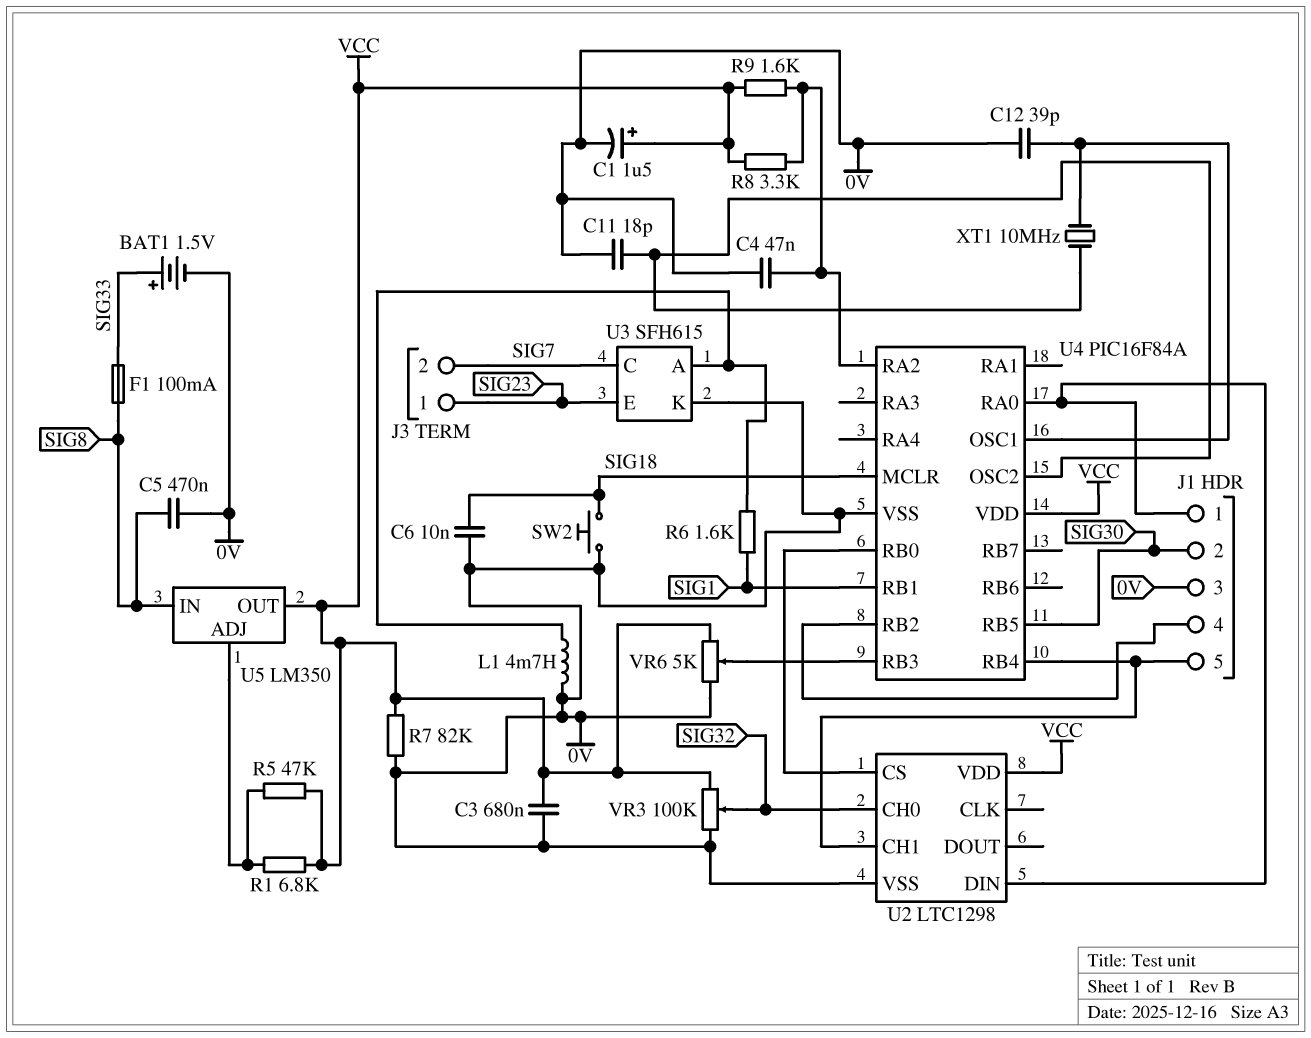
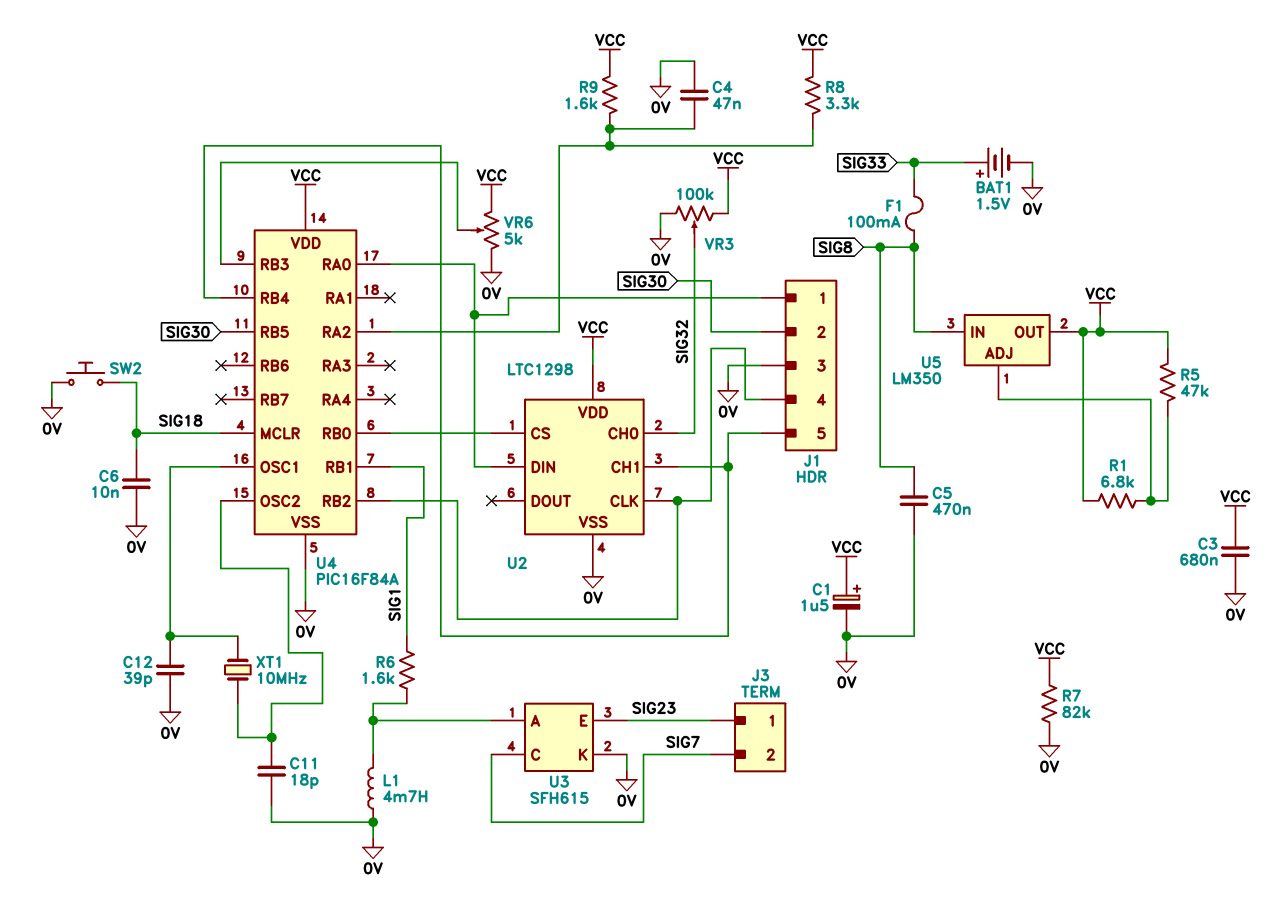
U2 pin CLK: none -> J1/4

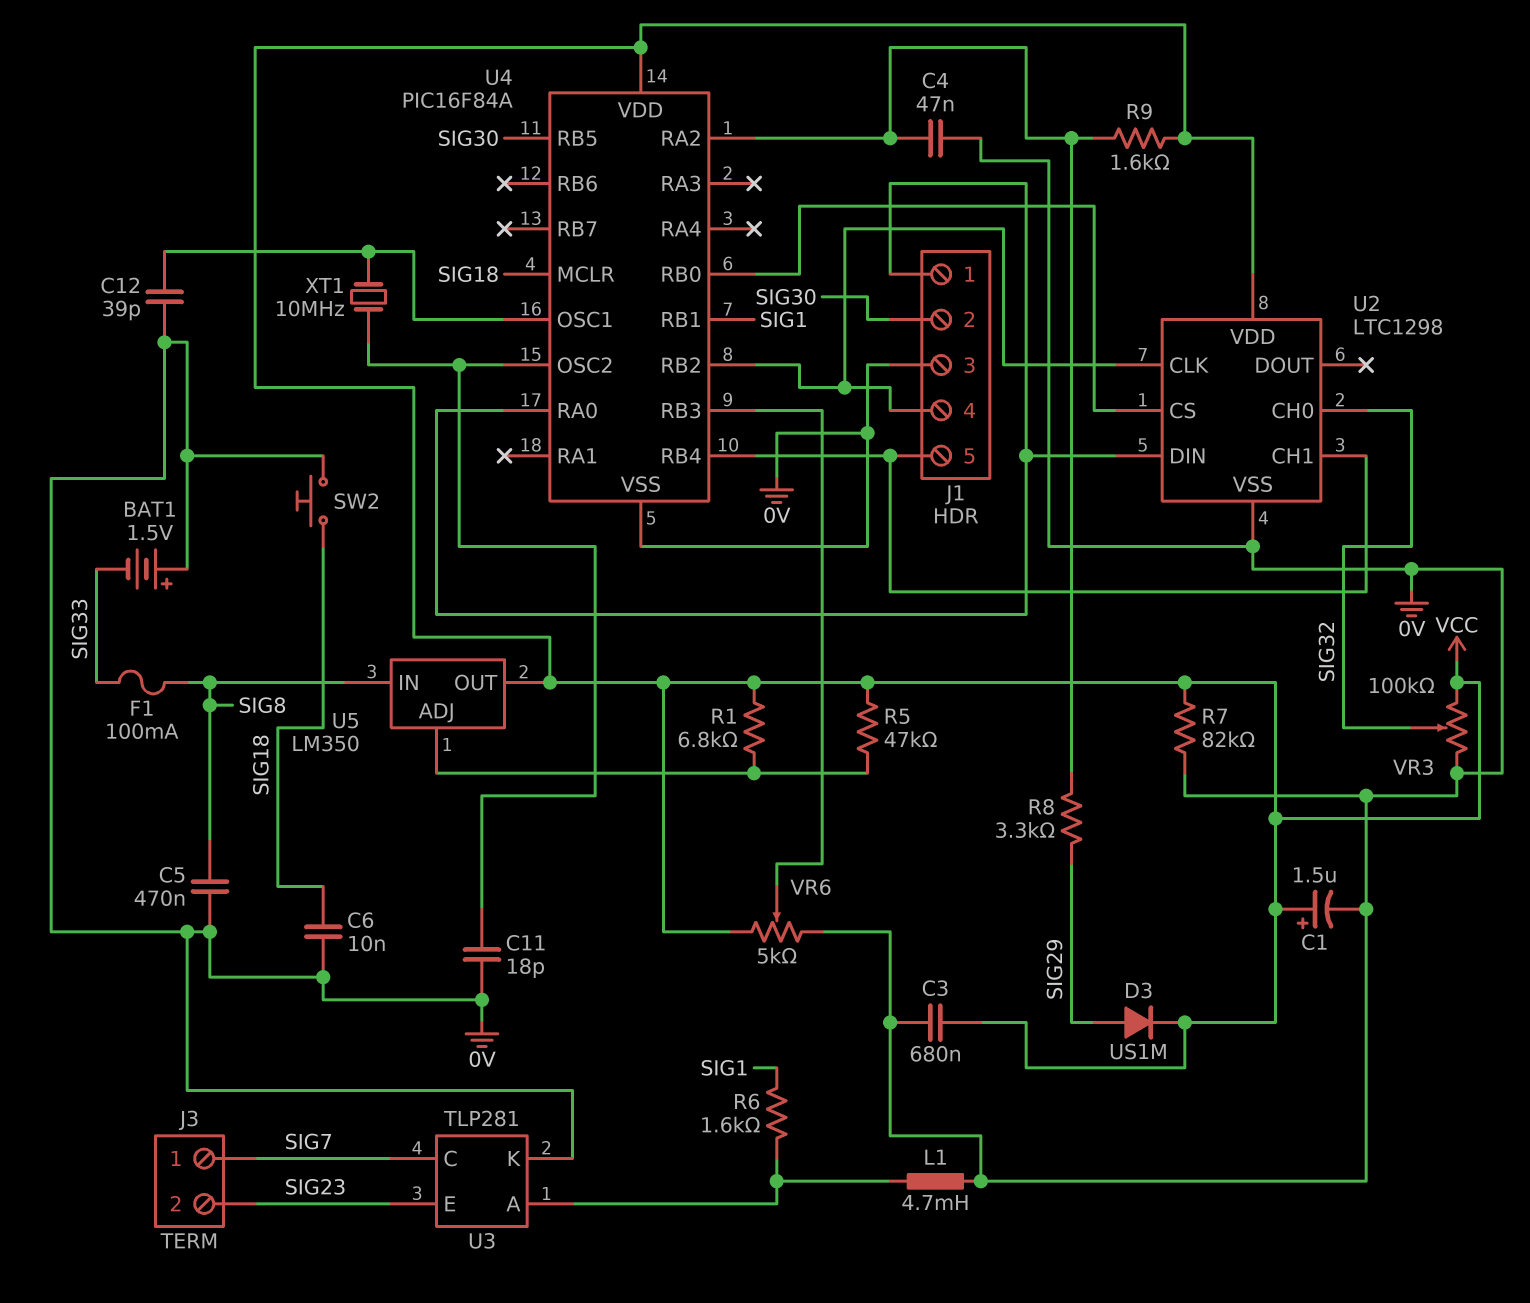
BAT1: 1.5V (plus SIG33, minus 0V) -> 1.5V (plus 0V, minus SIG33)
D3: none -> diode US1M (A SIG29, K VCC)
J3 pin 1: SIG23 -> SIG7
J3 pin 2: SIG7 -> SIG23
R8: 3.3k (U4/RA2, VCC) -> 3.3k (SIG29, U4/RA2)
U3: SFH615 -> TLP281

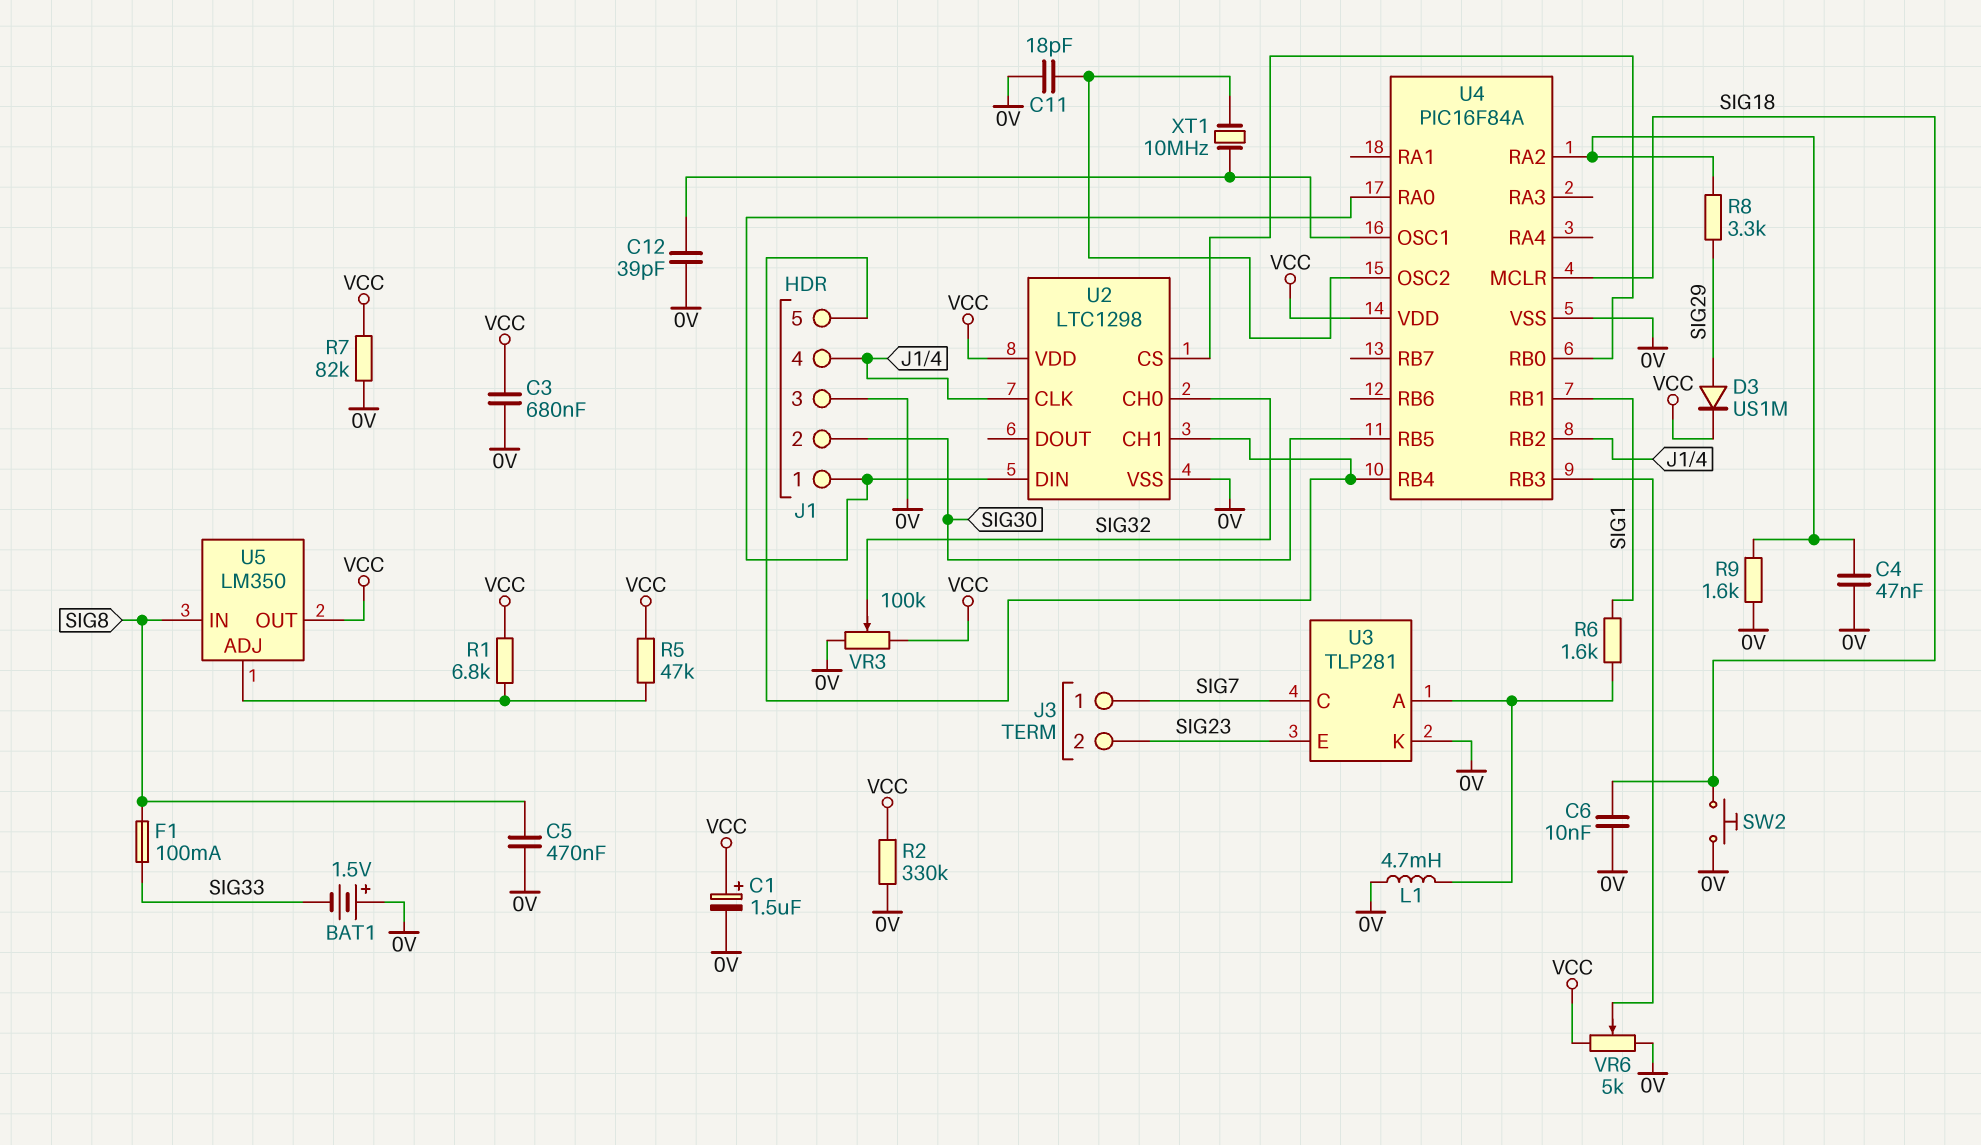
R2: none -> 330k (0V, VCC)
R9: 1.6k (U4/RA2, VCC) -> 1.6k (0V, U4/RA2)

